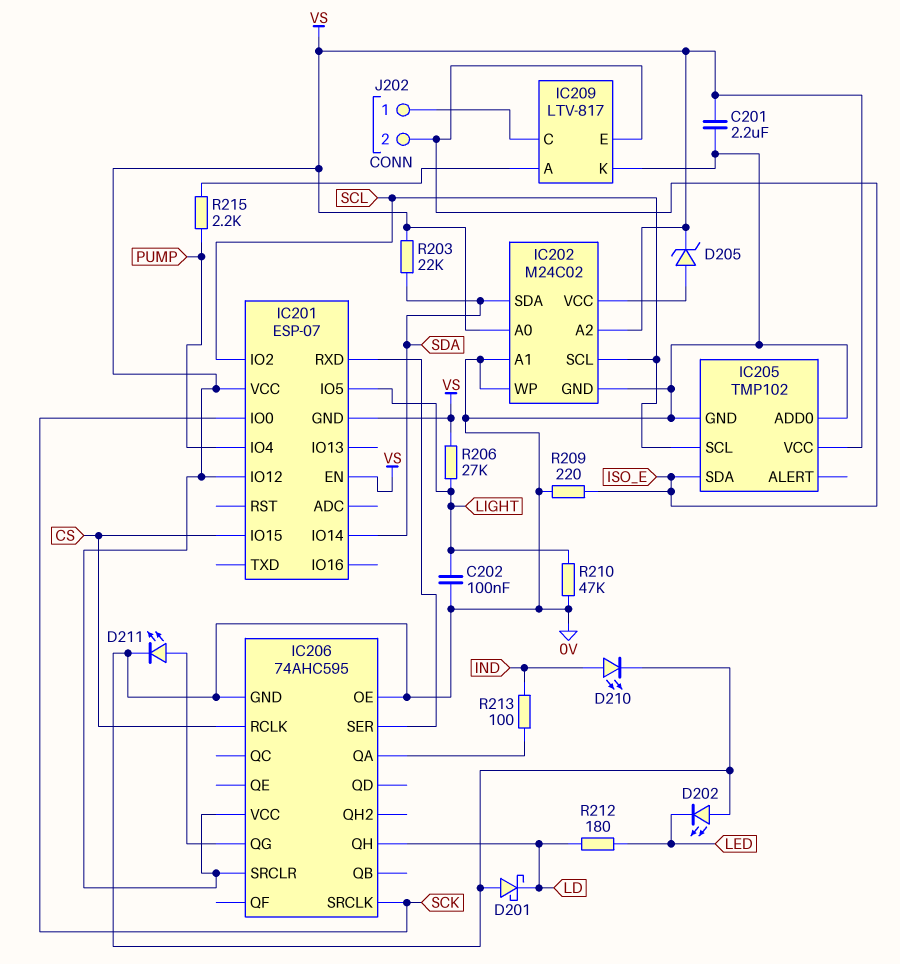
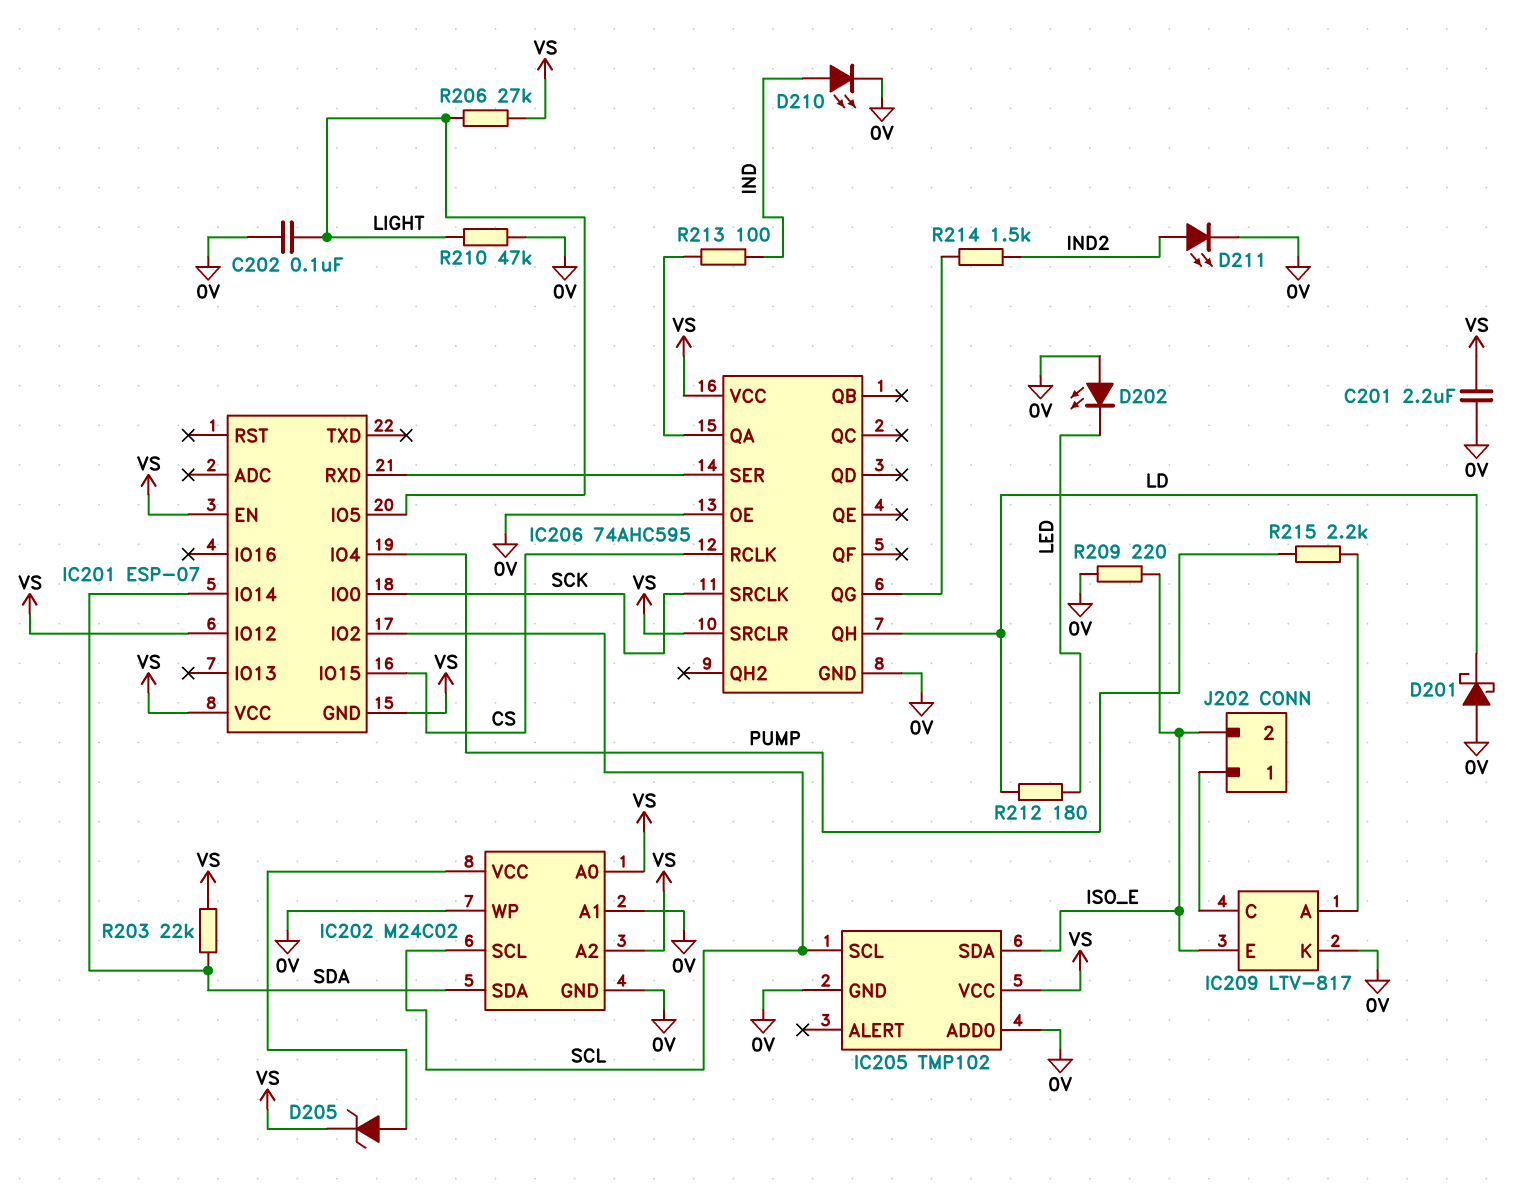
D211: LED (A IC206/QG, K 0V) -> LED (A IND2, K 0V)
R214: none -> 1.5k (IC206/QG, IND2)

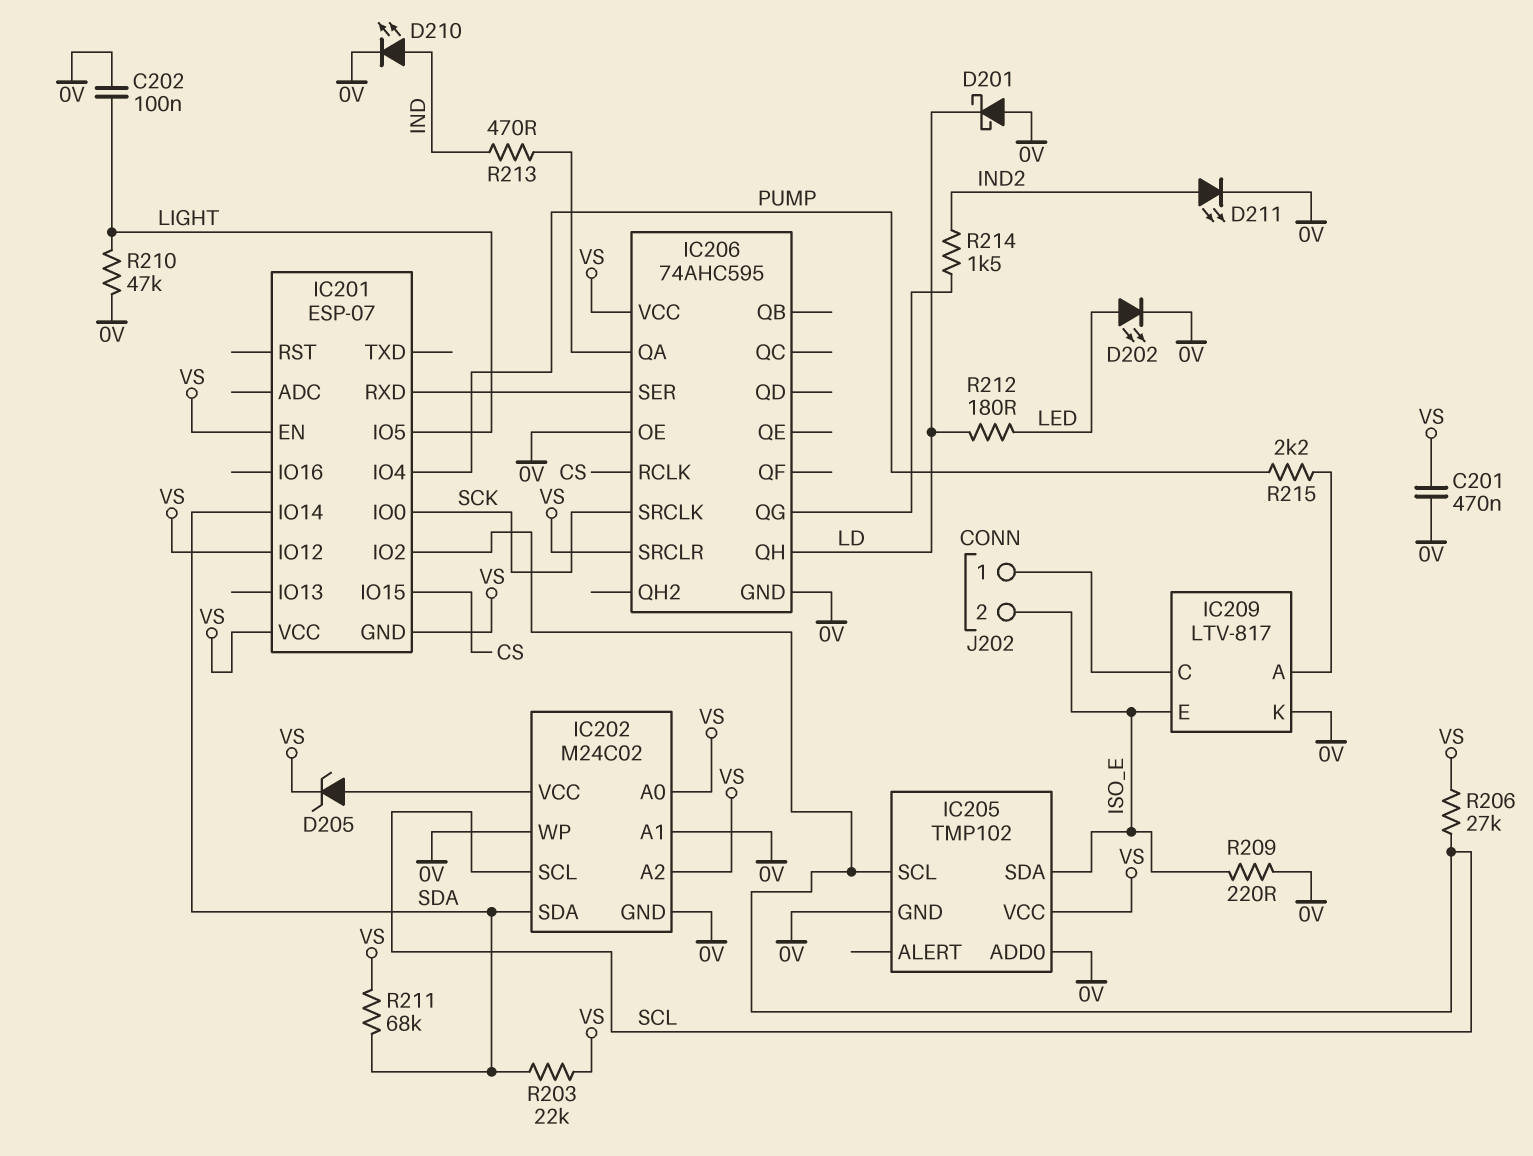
C201: 2.2uF (0V, VS) -> 470nF (0V, VS)
D202: LED (A 0V, K LED) -> LED (A LED, K 0V)
R206: 27k (LIGHT, VS) -> 27k (SCL, VS)
R211: none -> 68k (SDA, VS)
R213: 100 (IC206/QA, IND) -> 470 (IC206/QA, IND)

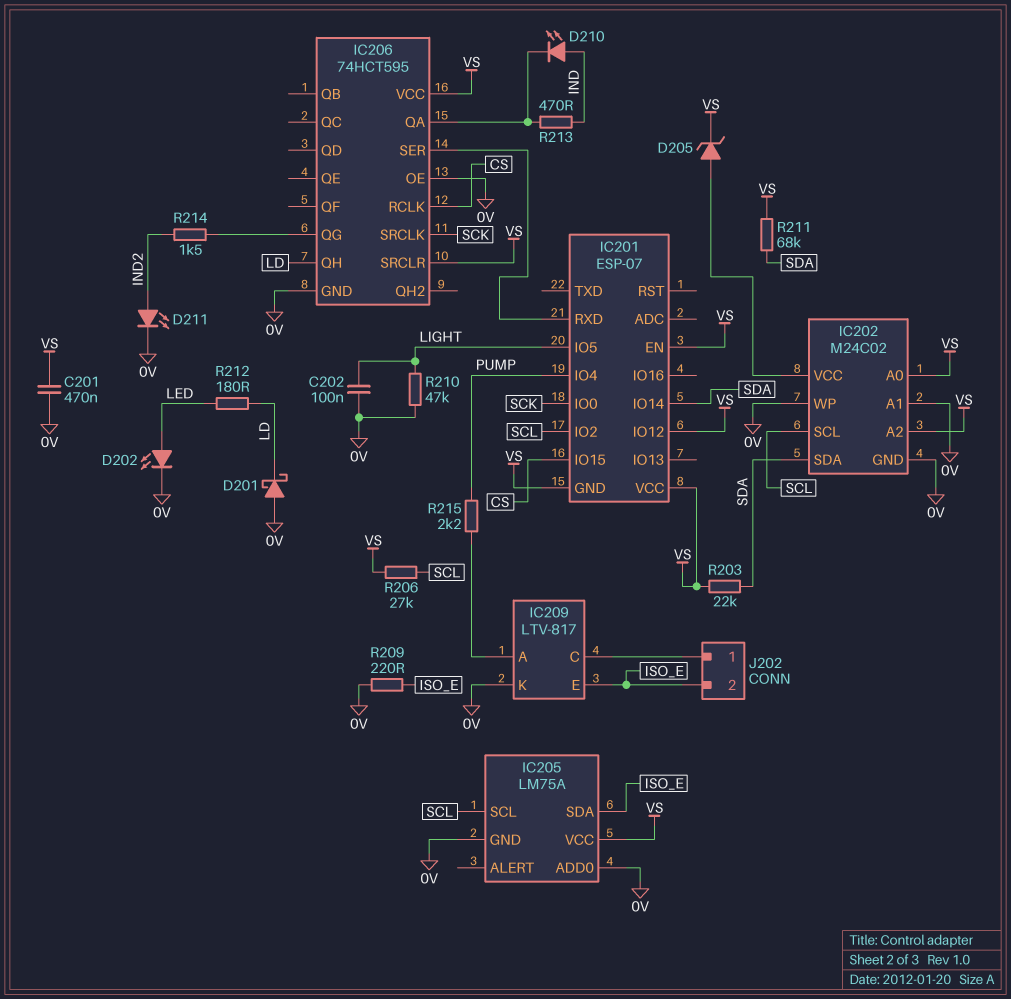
D210: LED (A IND, K 0V) -> LED (A IND, K IC206/QA)
IC205: TMP102 -> LM75A
IC206: 74AHC595 -> 74HCT595

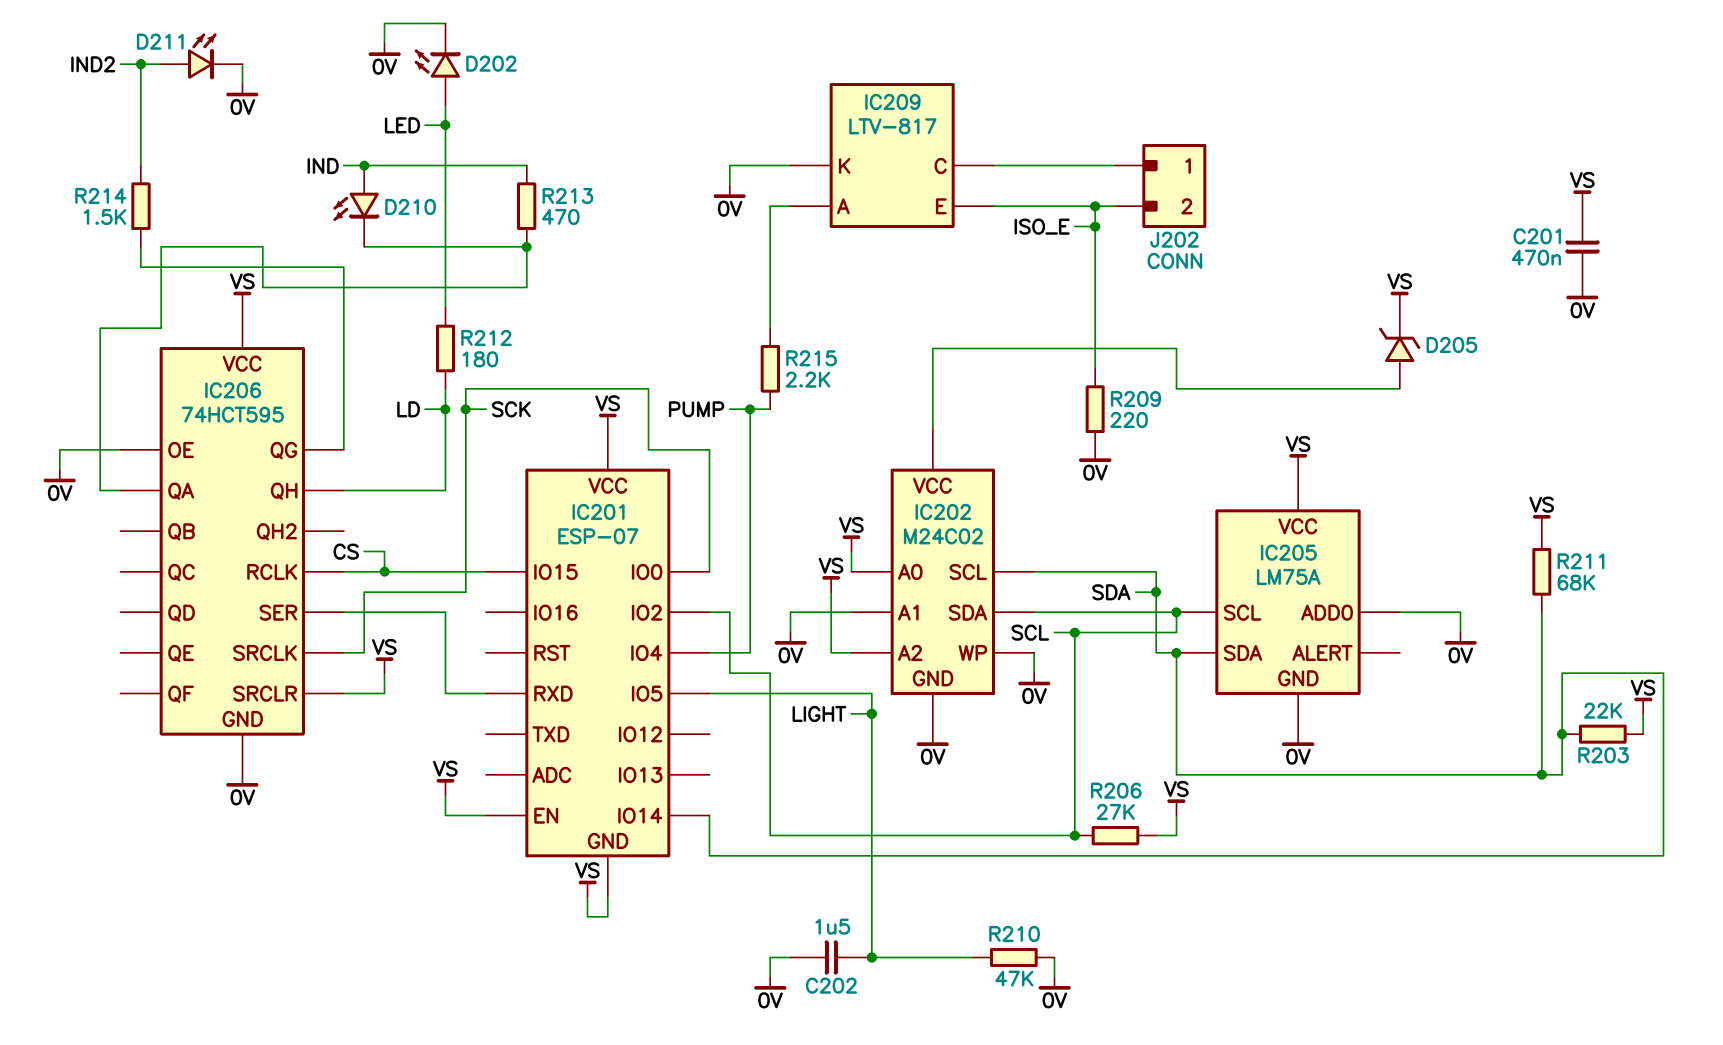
C202: 100nF (0V, LIGHT) -> 1.5uF (0V, LIGHT)
D201: schottky (A 0V, K LD) -> none
IC201 pin IO12: VS -> none
IC202 pin SCL: SCL -> SDA
IC202 pin SDA: SDA -> SCL
IC205 pin SDA: ISO_E -> SDA

